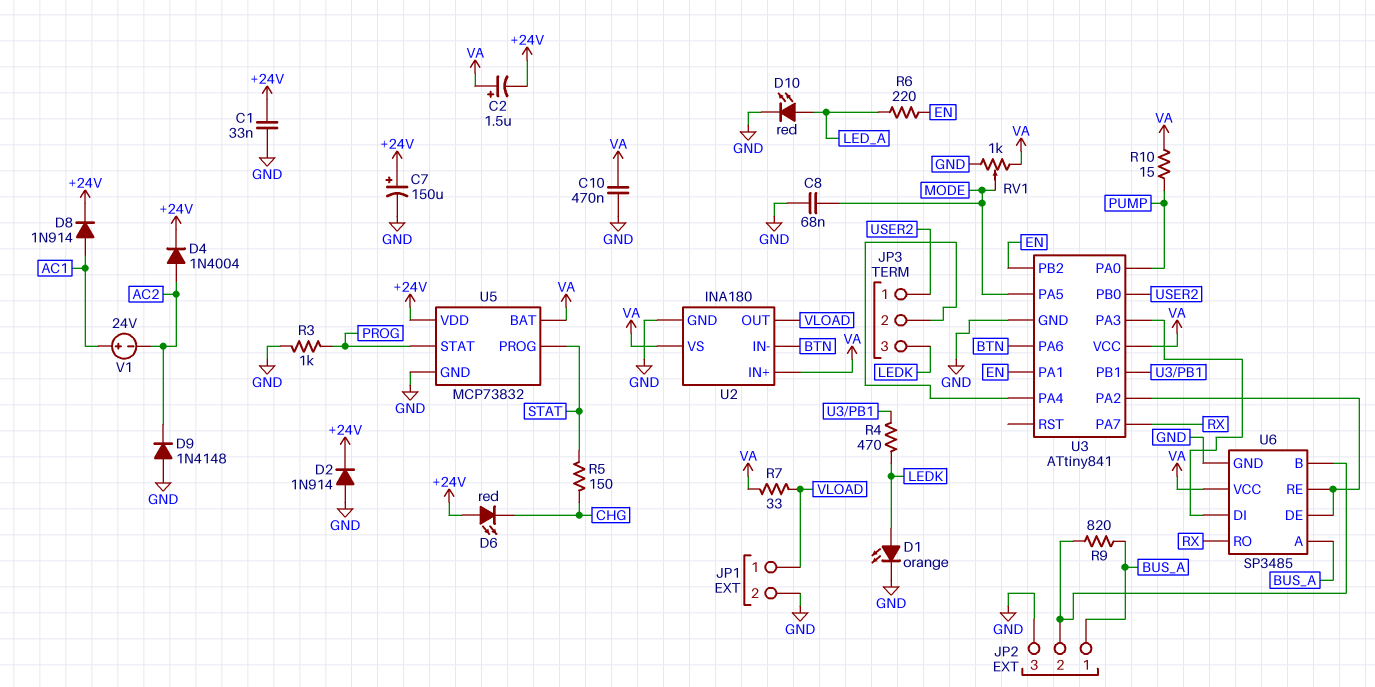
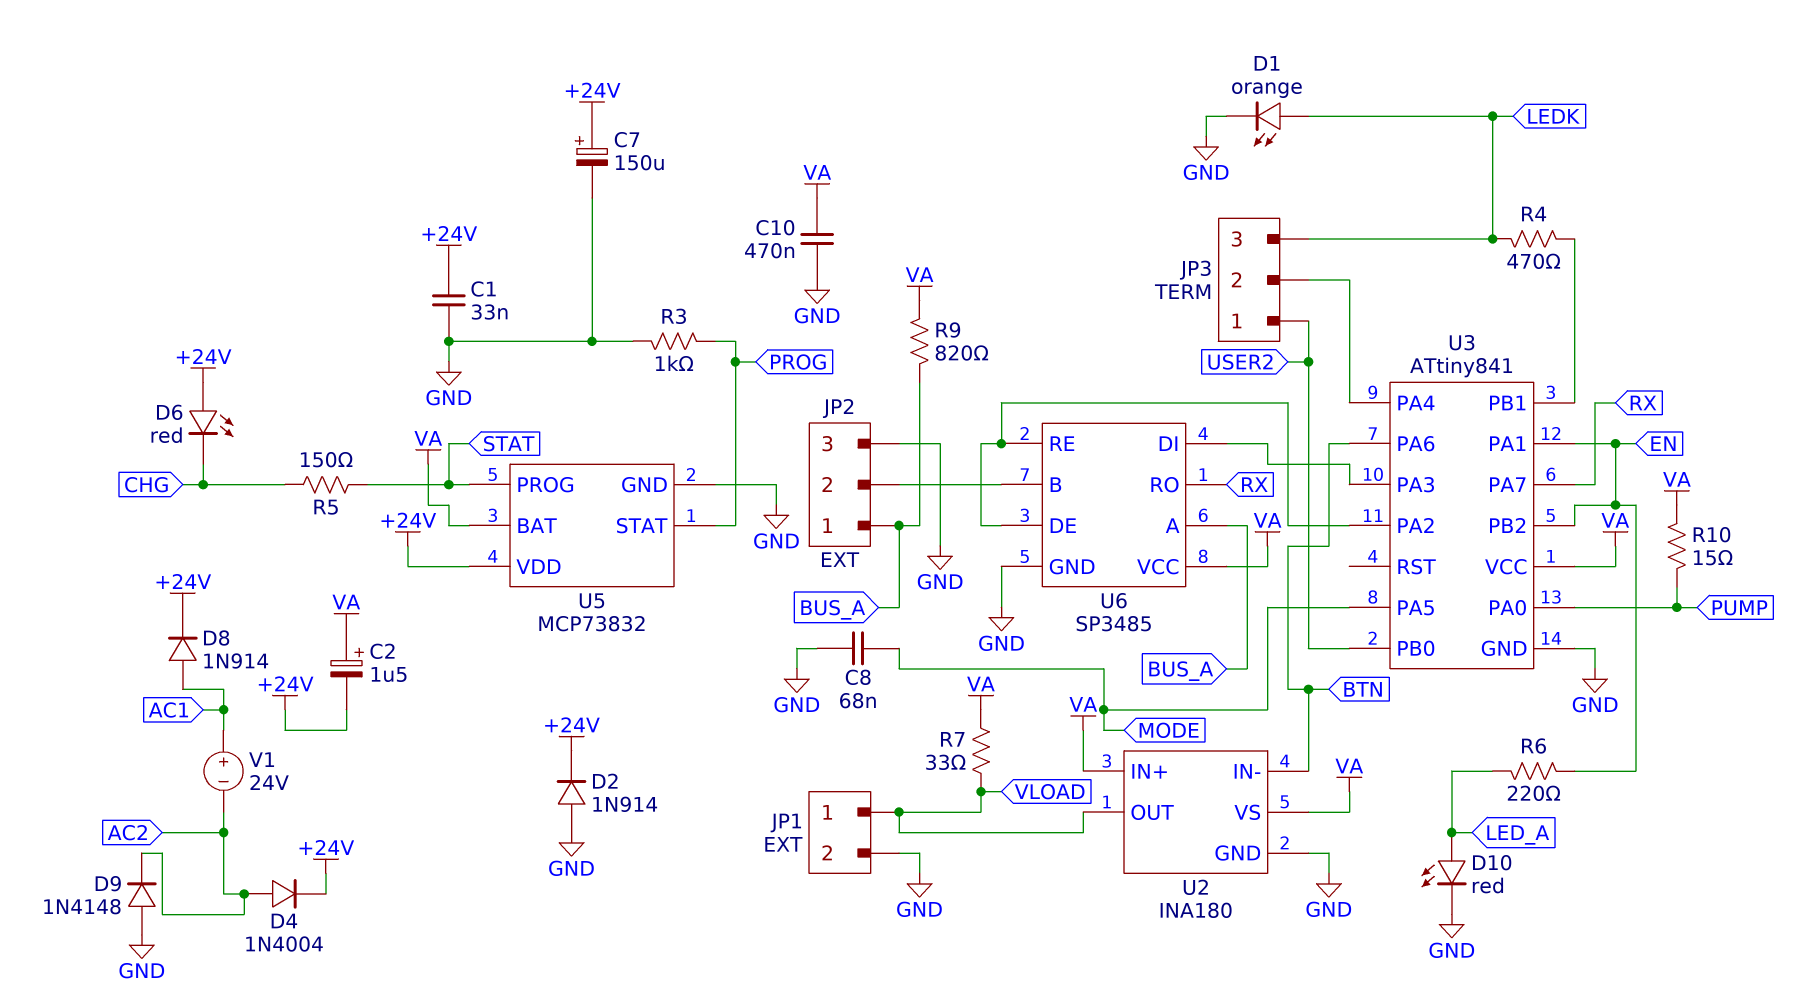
R9: 820 (BUS_A, JP2/2) -> 820 (BUS_A, VA)
RV1: 1k (GND, VA, wiper MODE) -> none

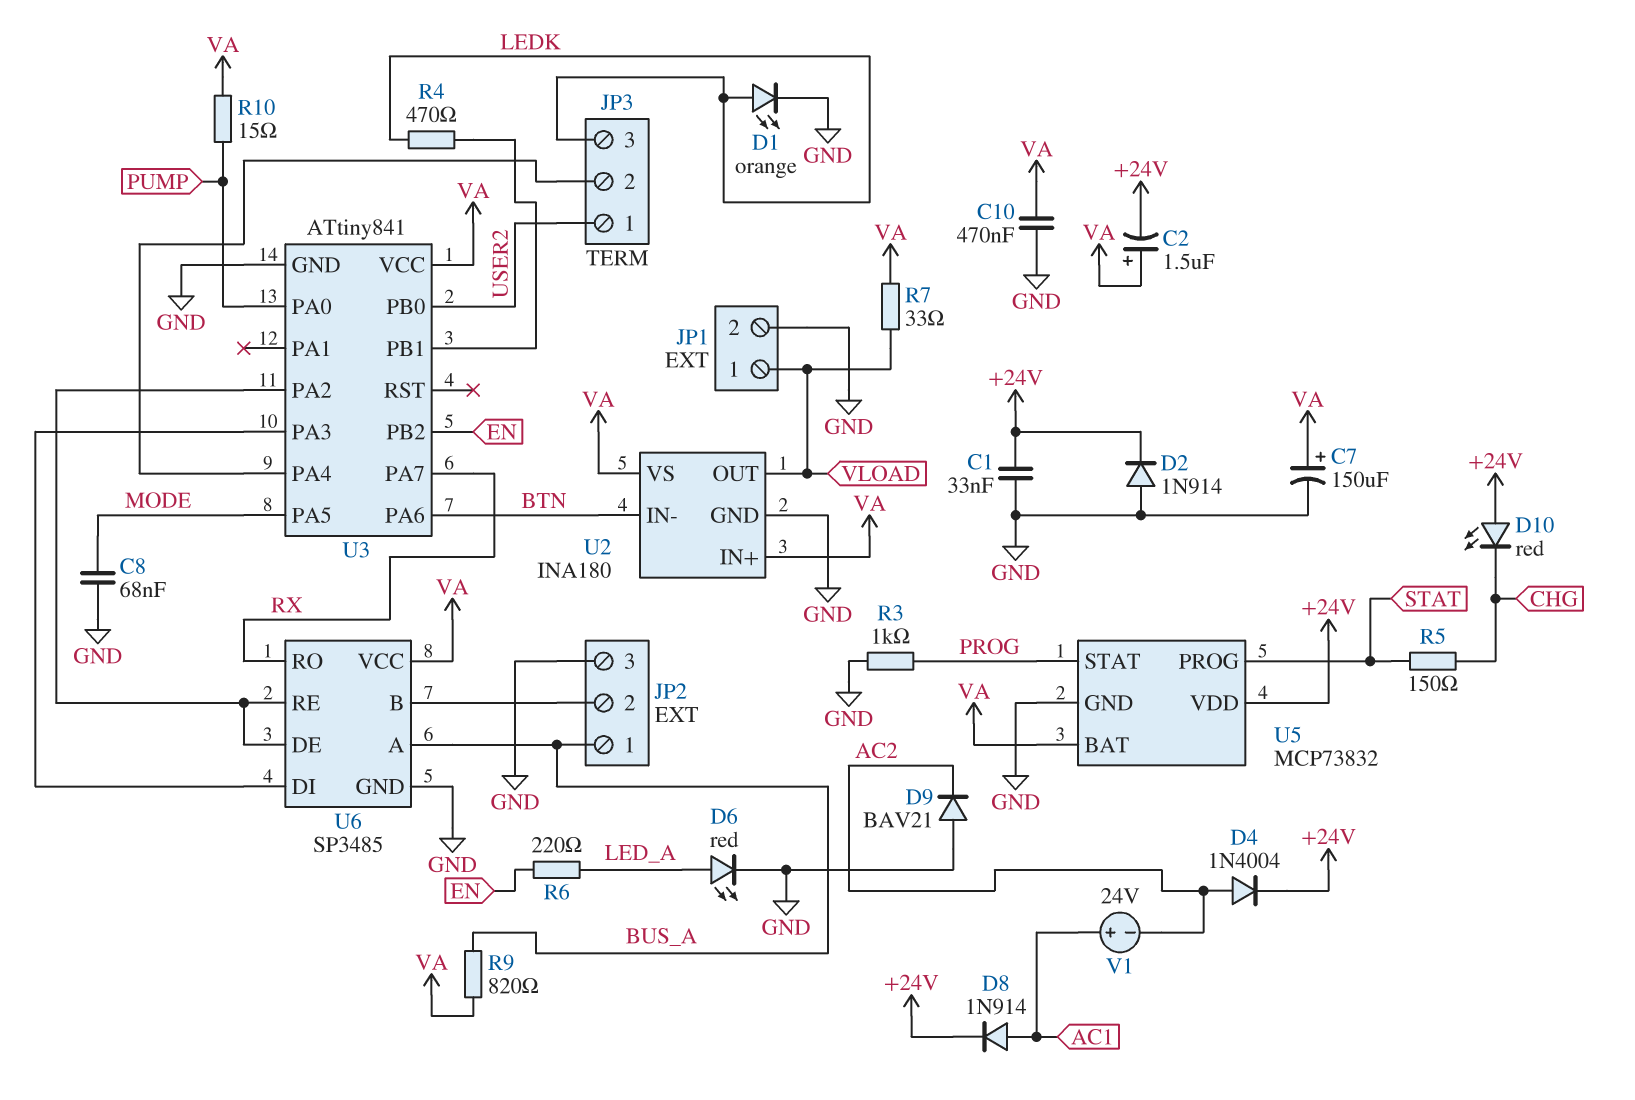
C7: 150uF (plus +24V, minus GND) -> 150uF (plus VA, minus GND)
D6: LED red (A +24V, K CHG) -> LED red (A LED_A, K GND)
D9: diode 1N4148 (A GND, K AC2) -> diode BAV21 (A GND, K AC2)
D10: LED red (A LED_A, K GND) -> LED red (A +24V, K CHG)
U3 pin PA1: EN -> none

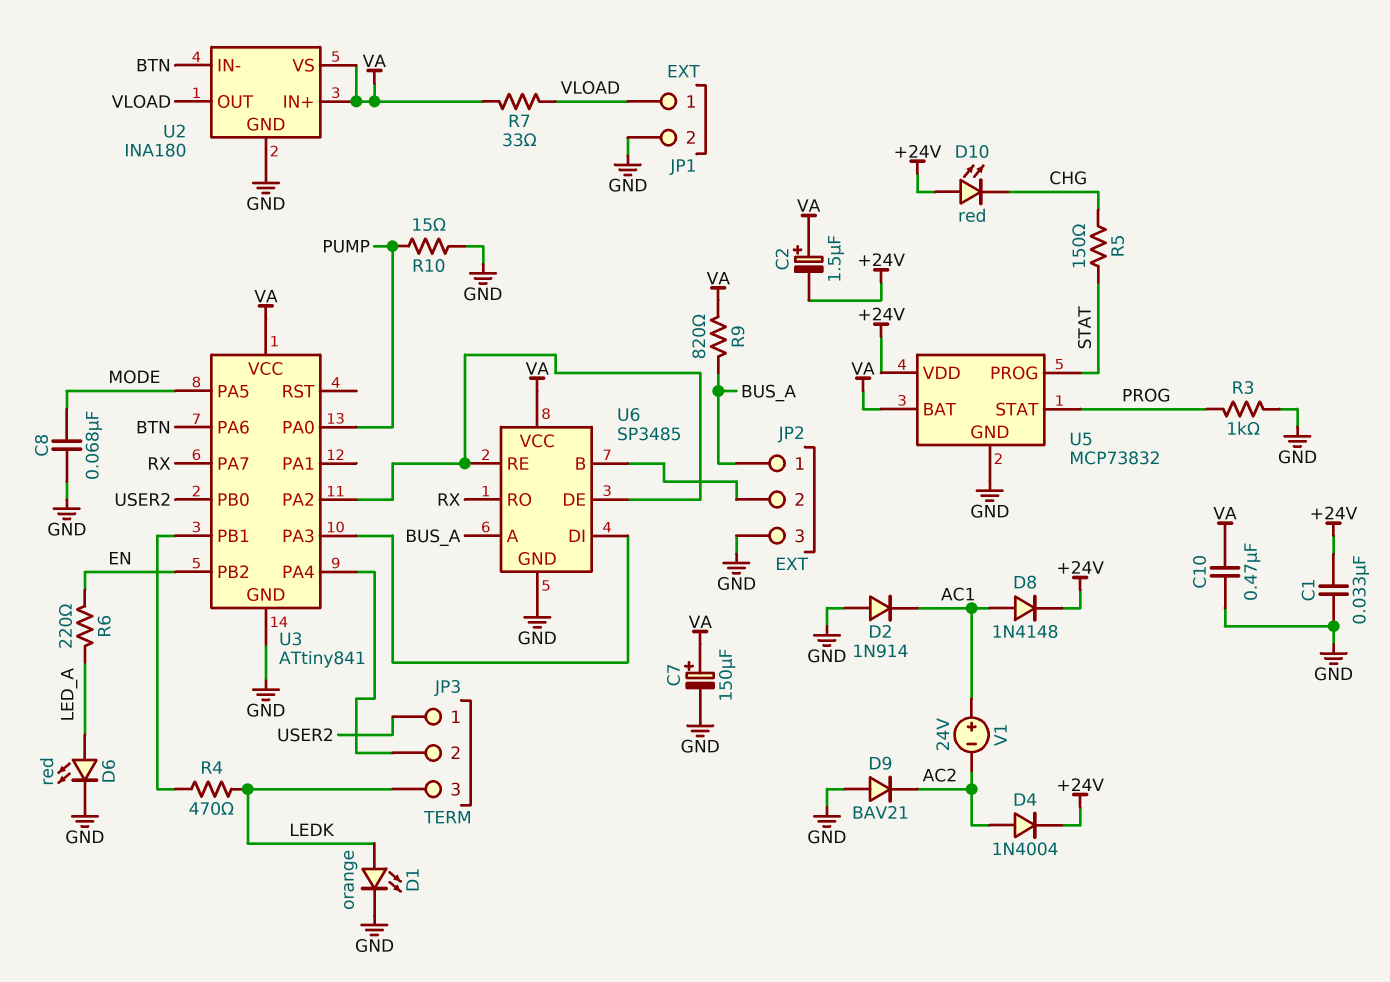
D2: diode 1N914 (A GND, K +24V) -> diode 1N914 (A GND, K AC1)
D8: diode 1N914 (A AC1, K +24V) -> diode 1N4148 (A AC1, K +24V)
R10: 15 (PUMP, VA) -> 15 (GND, PUMP)

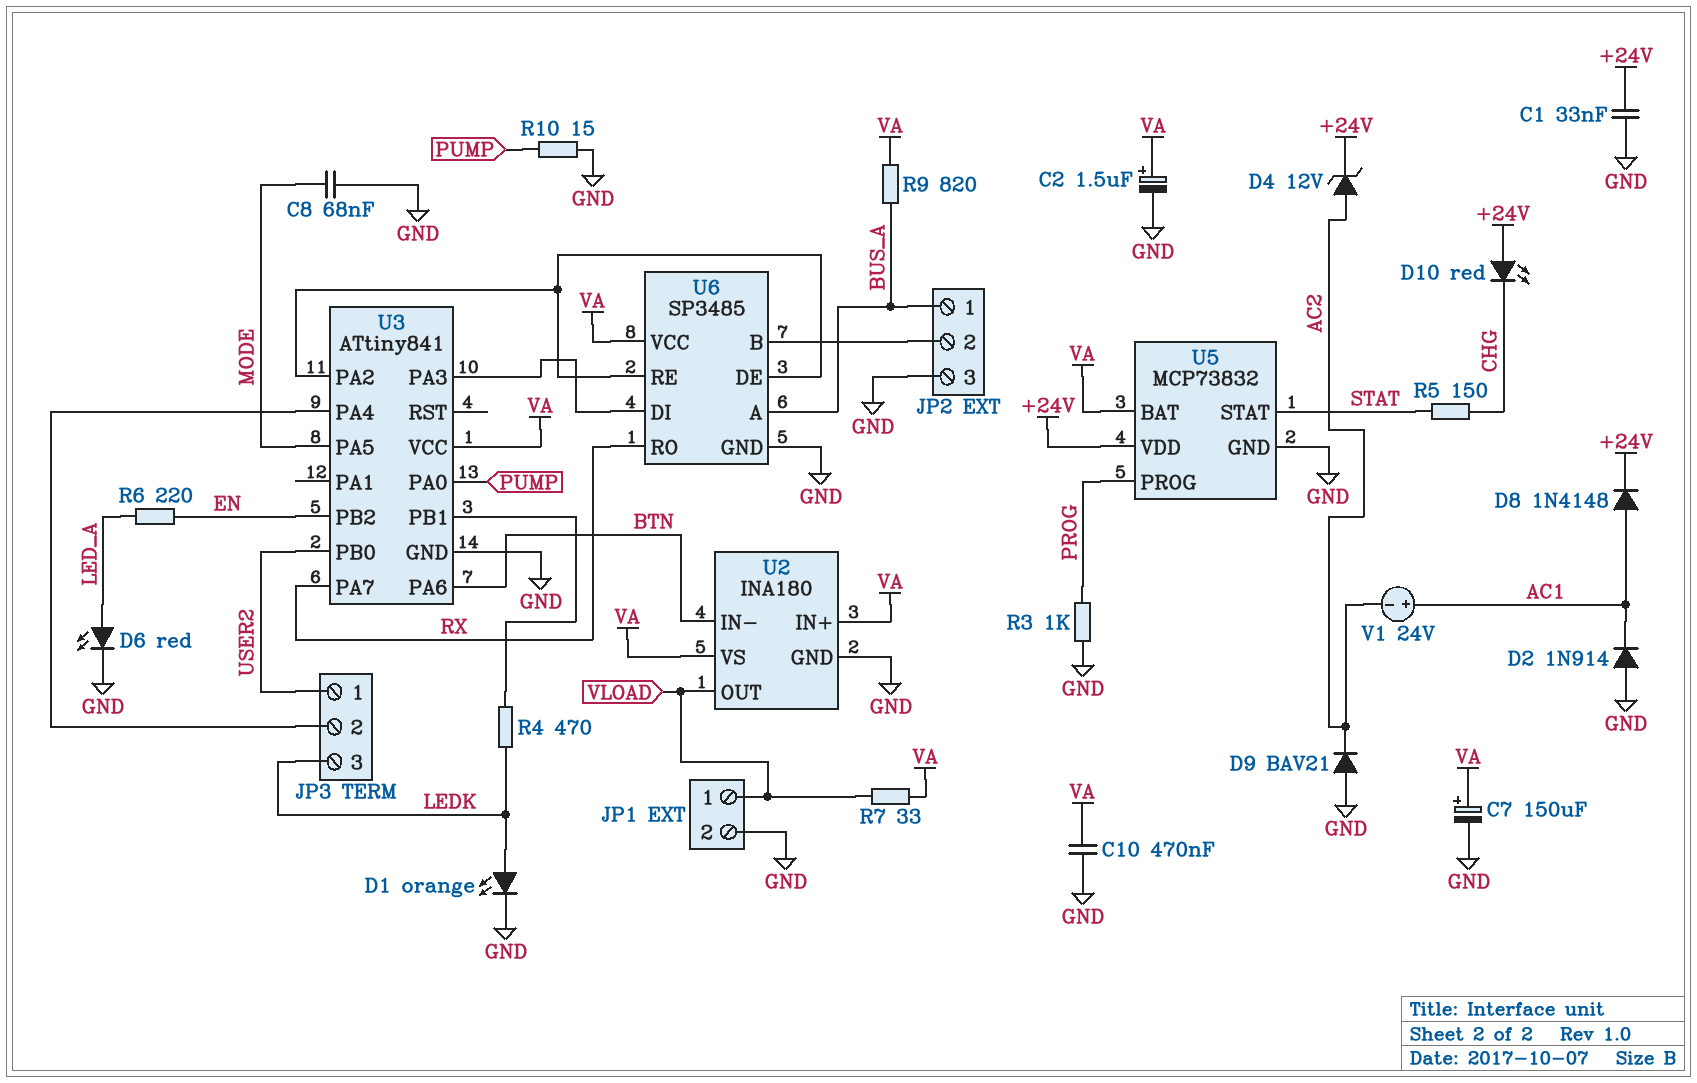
C2: 1.5uF (plus VA, minus +24V) -> 1.5uF (plus VA, minus GND)
D4: diode 1N4004 (A AC2, K +24V) -> zener 12V (A AC2, K +24V)
U5 pin PROG: STAT -> PROG
U5 pin STAT: PROG -> STAT

